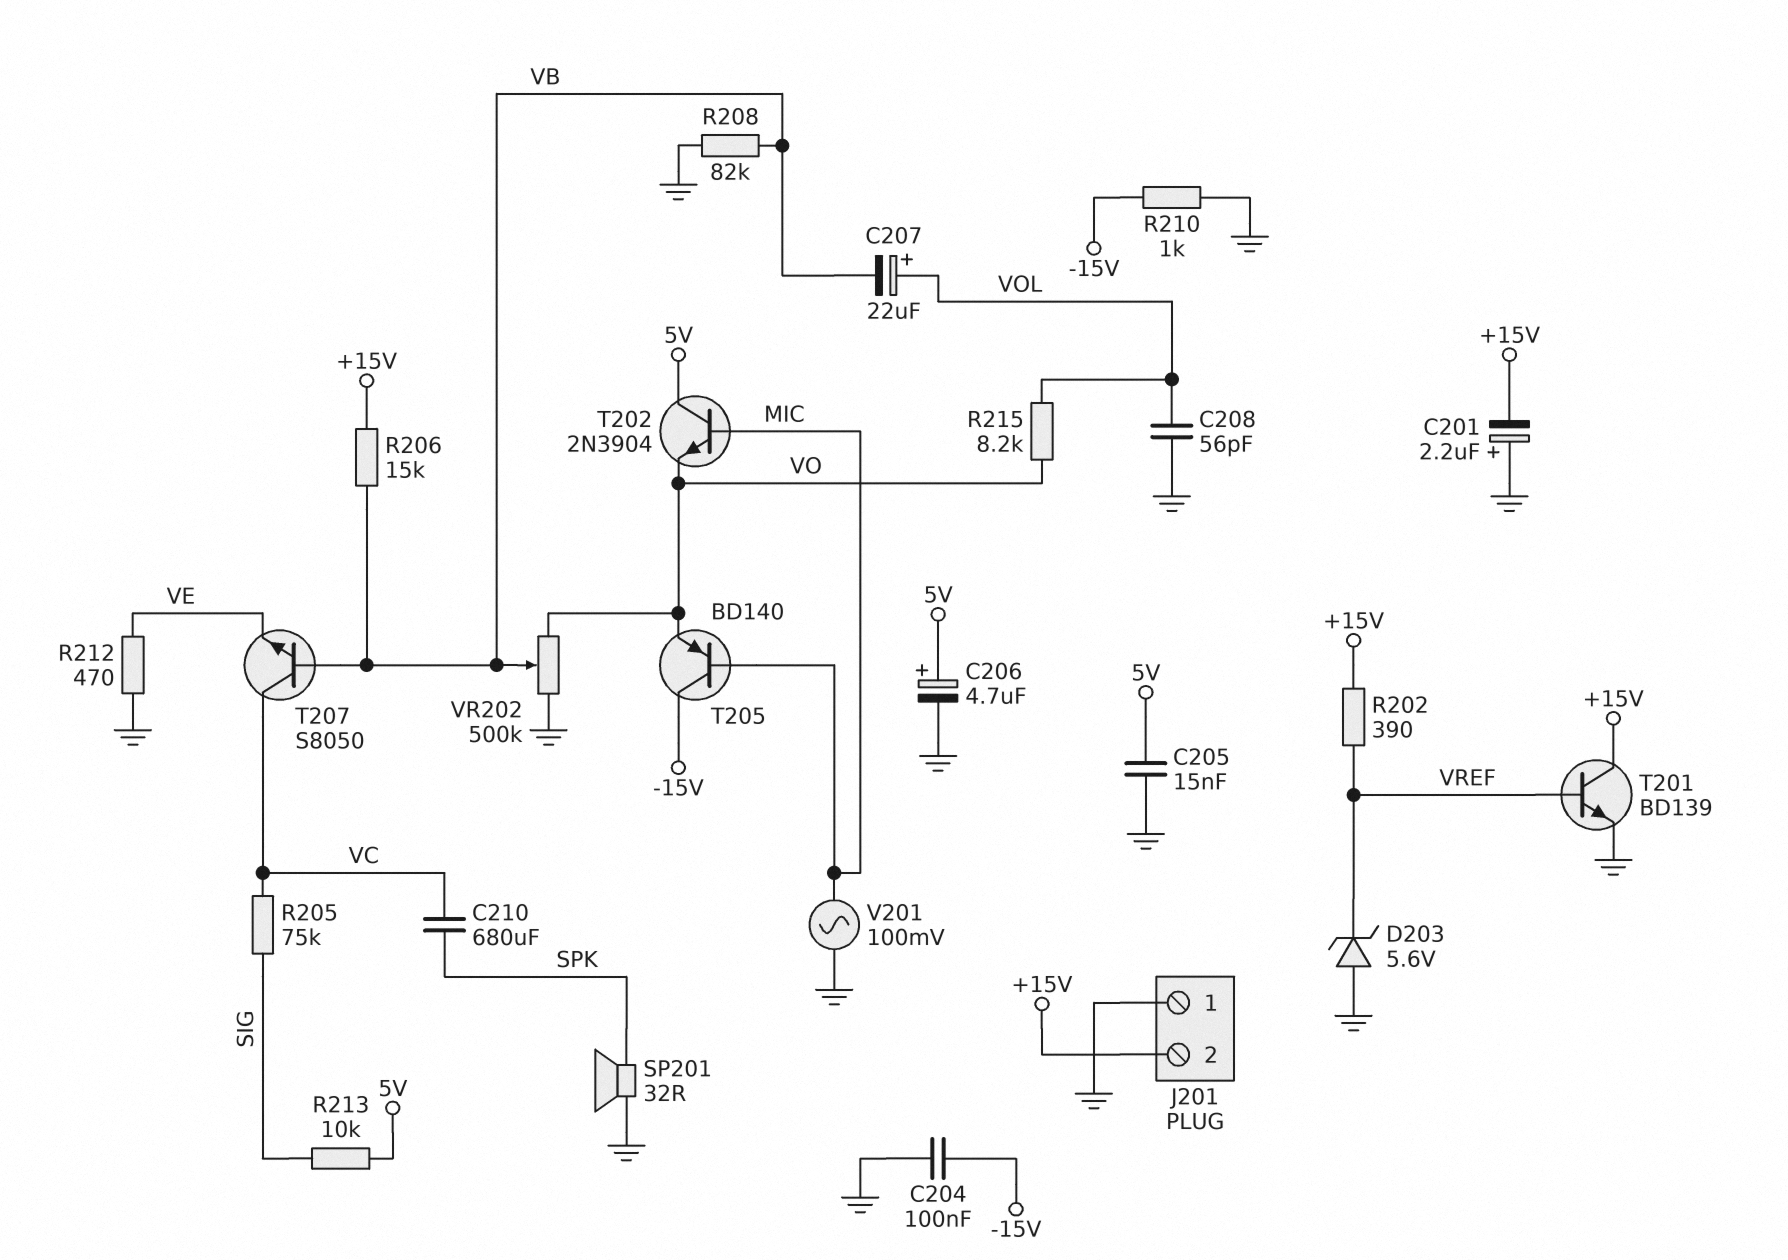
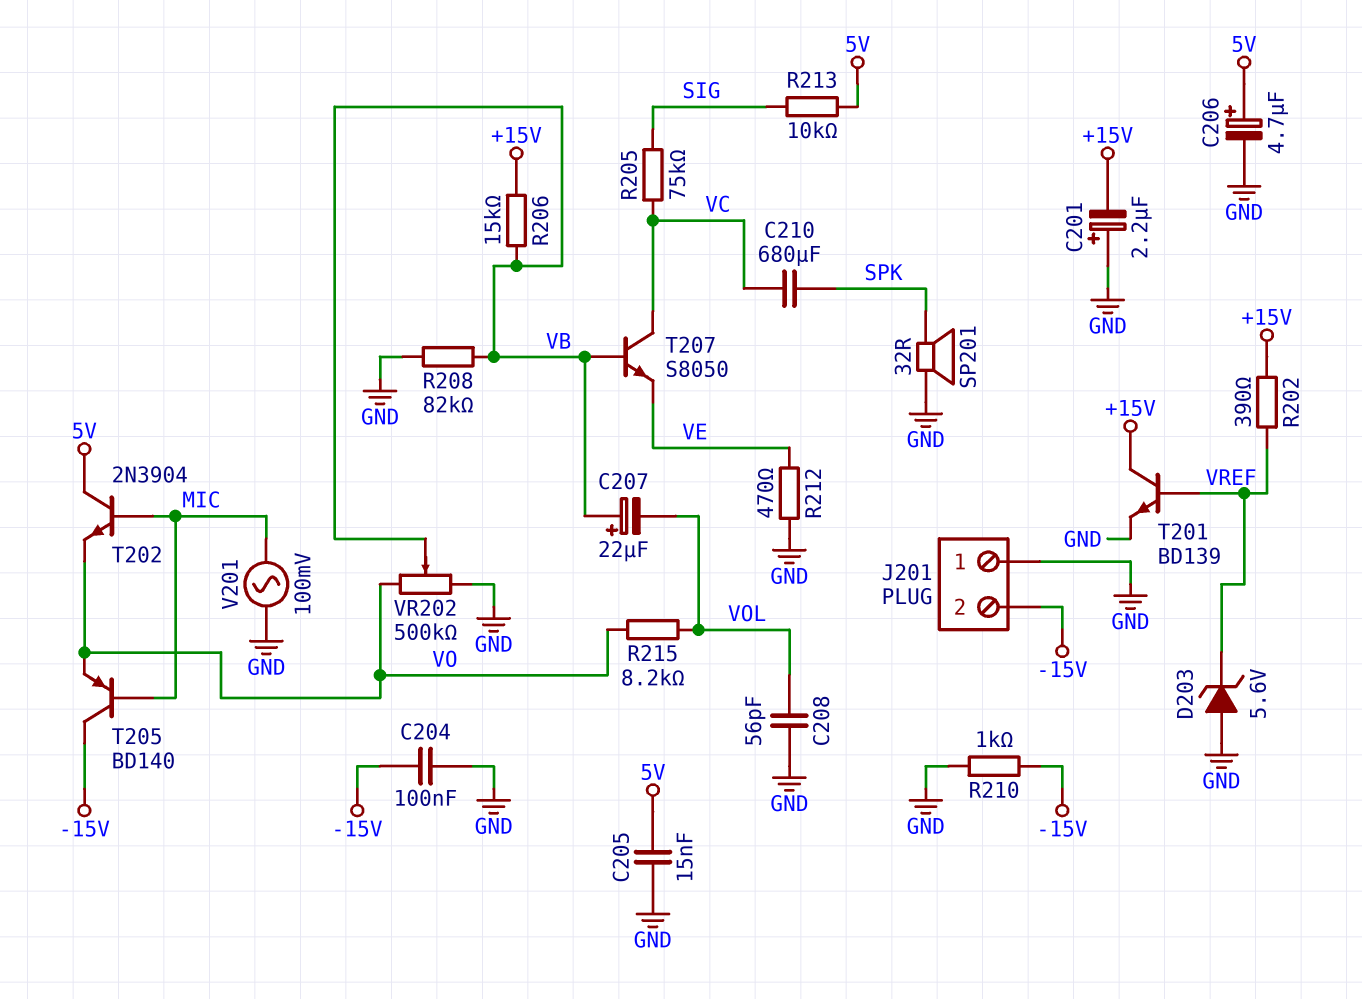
C207: 22uF (plus VOL, minus VB) -> 22uF (plus VB, minus VOL)
J201 pin 2: +15V -> -15V

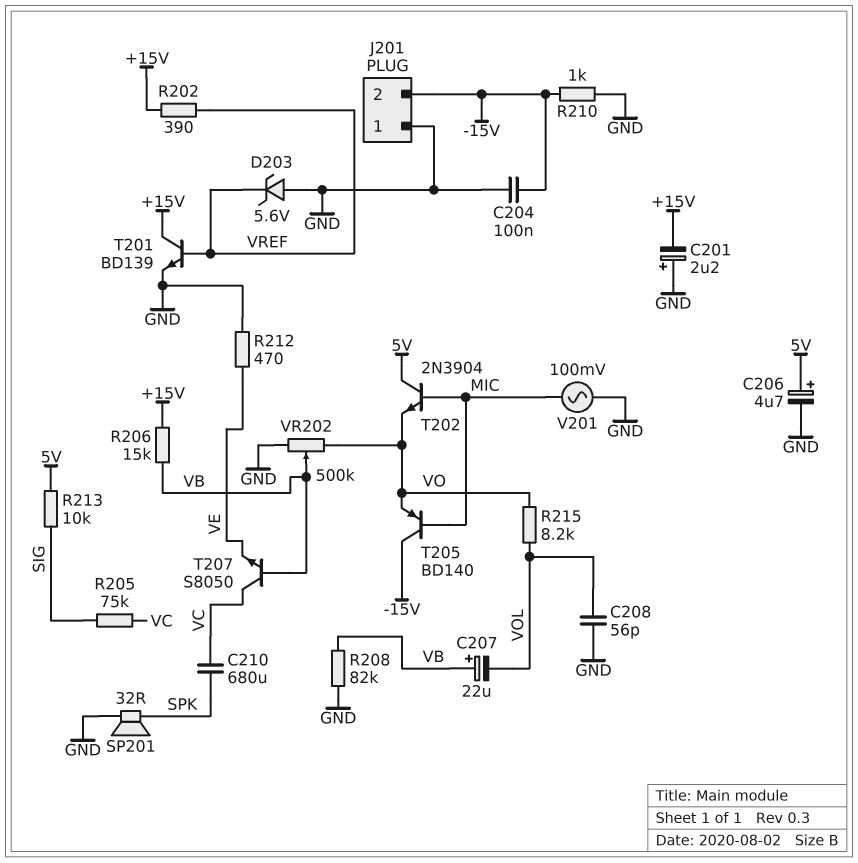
C205: 15nF (5V, GND) -> none

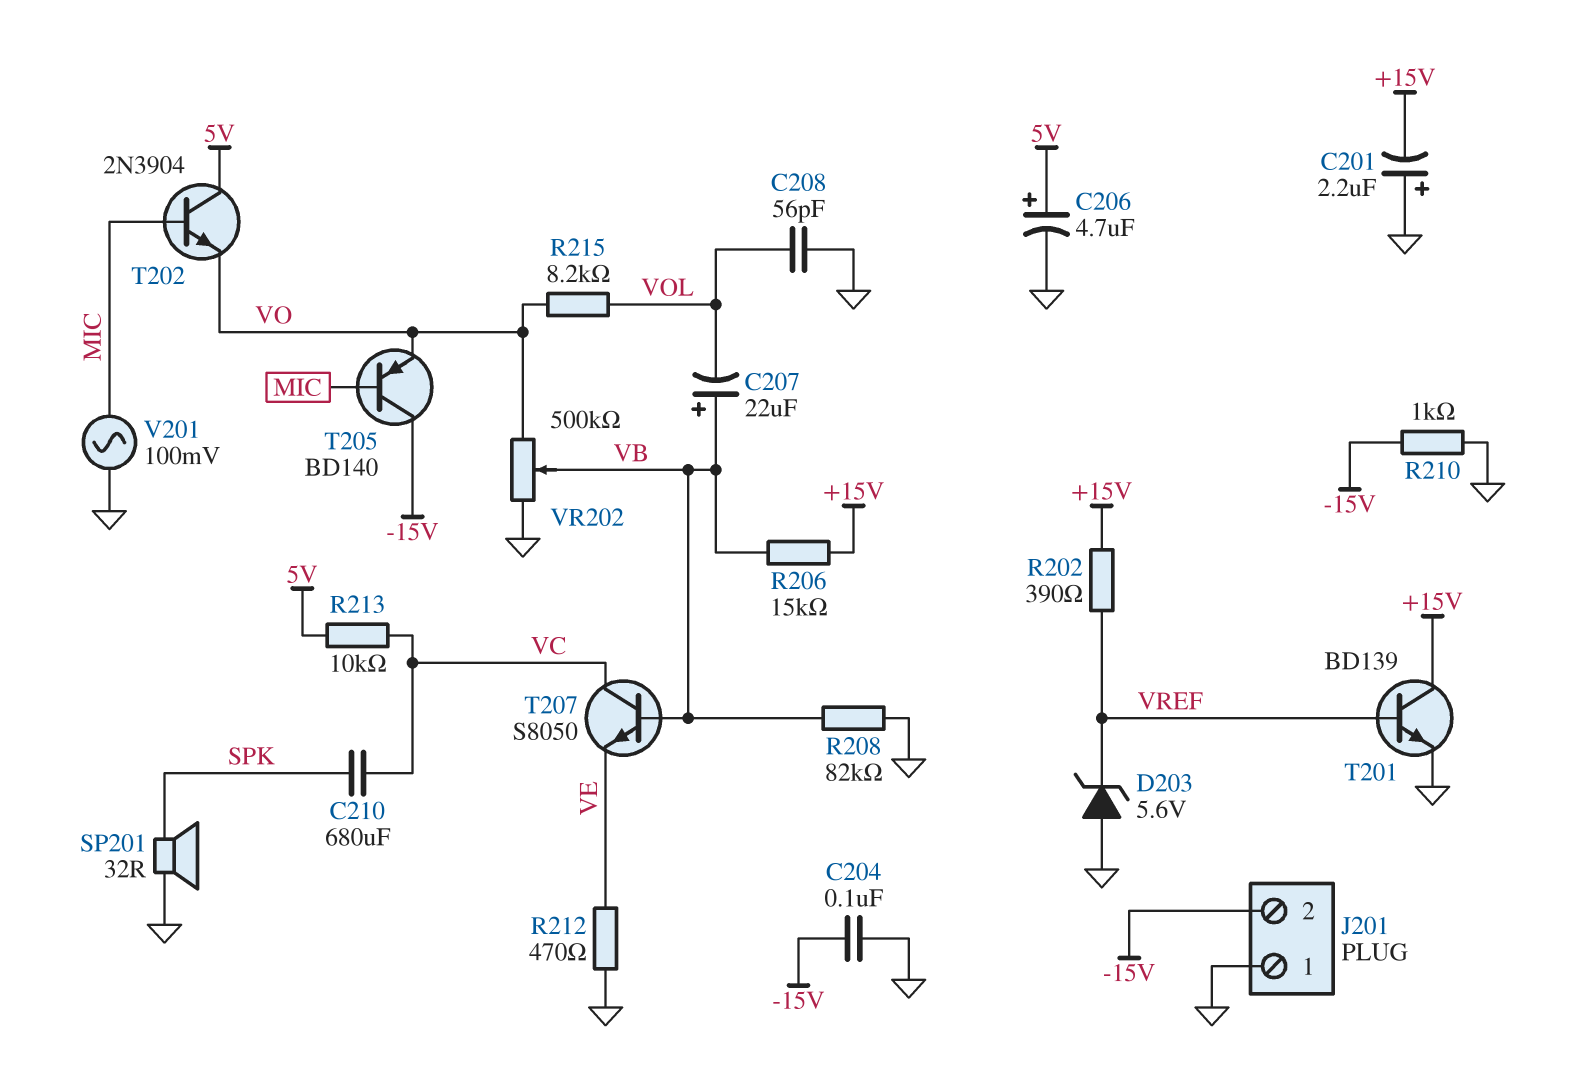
R205: 75k (SIG, VC) -> none
R213: 10k (5V, SIG) -> 10k (5V, VC)

